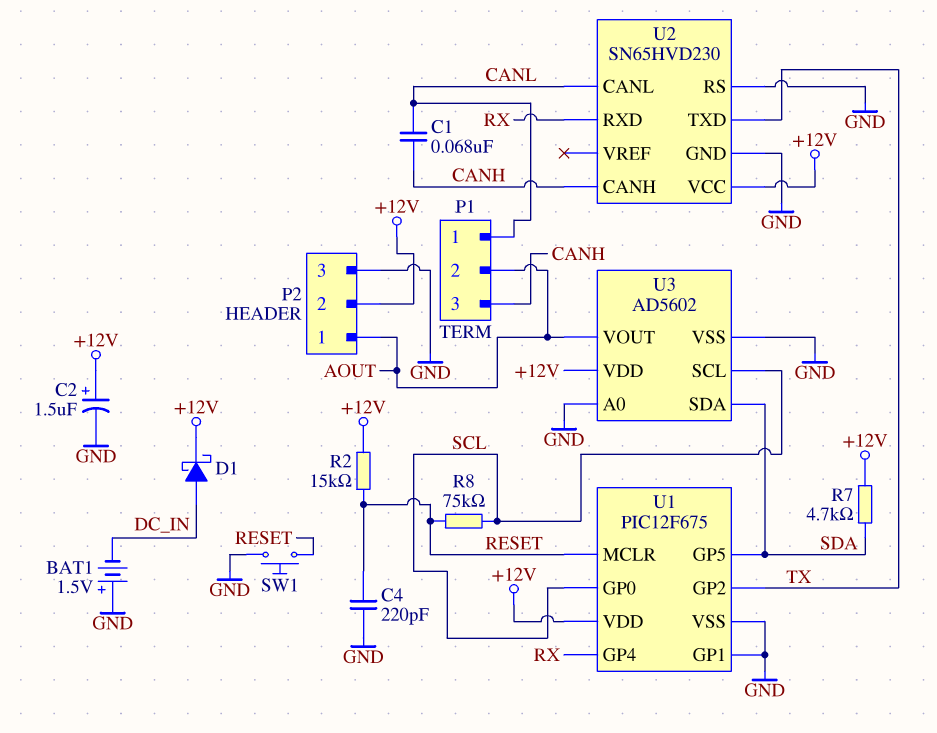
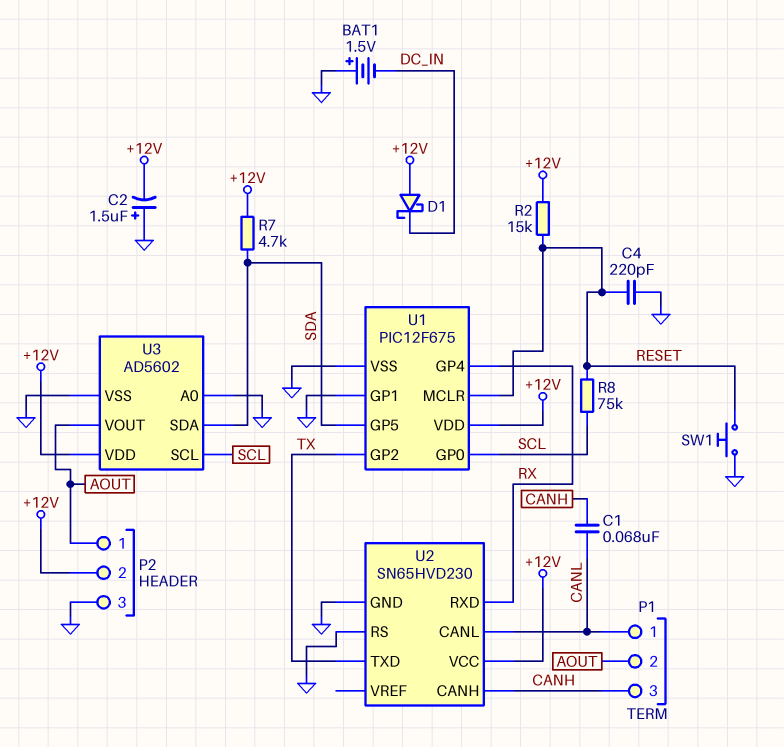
C2: 1.5uF (plus +12V, minus GND) -> 1.5uF (plus GND, minus +12V)
D1: schottky (A DC_IN, K +12V) -> schottky (A +12V, K DC_IN)

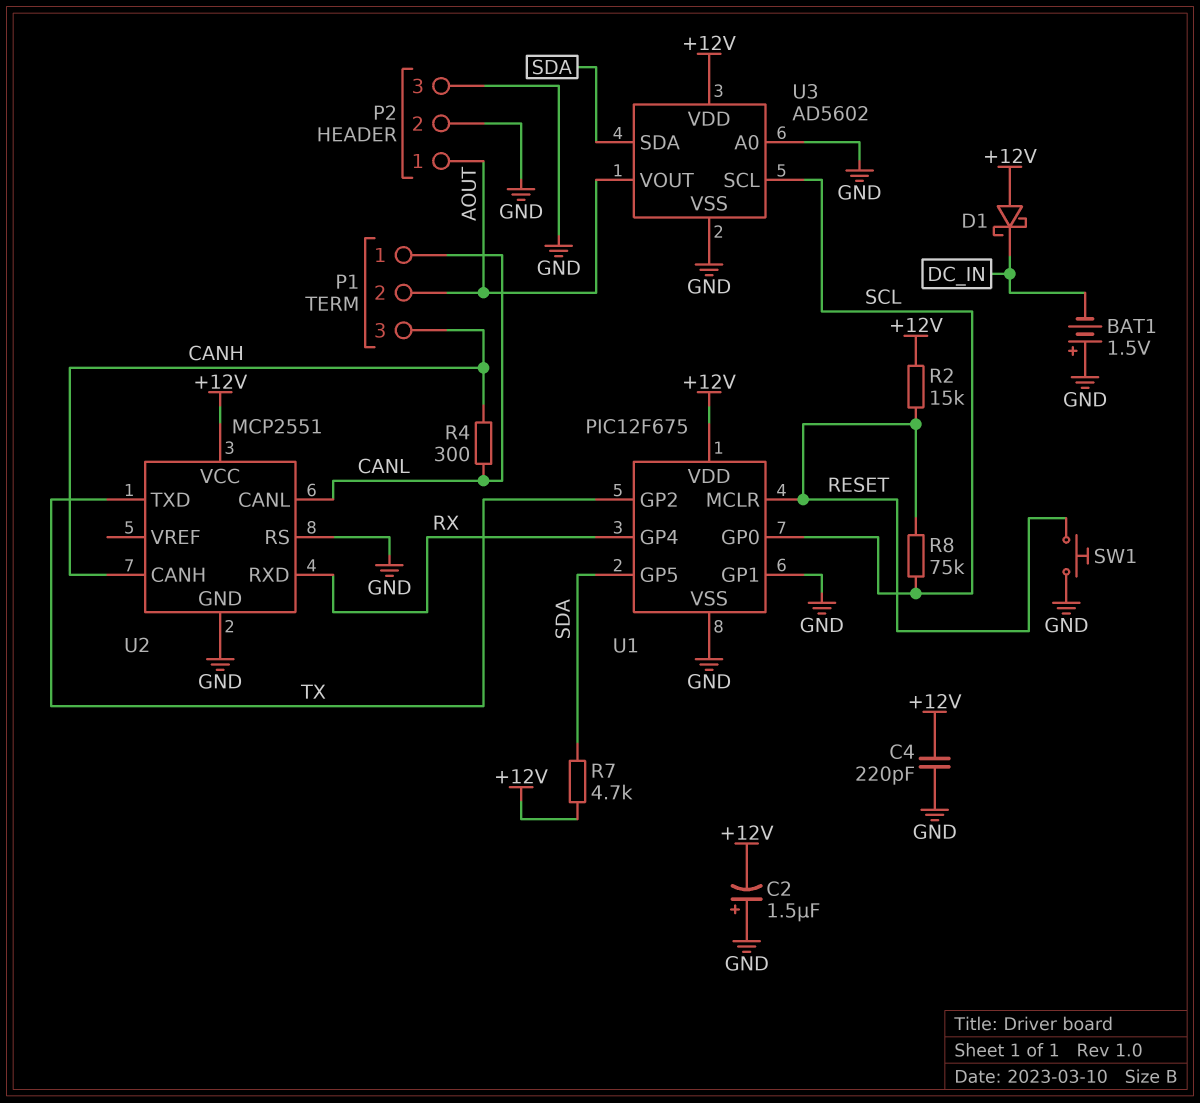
C1: 68nF (CANH, CANL) -> none
C4: 220pF (GND, RESET) -> 220pF (+12V, GND)
P2 pin 2: +12V -> GND
R4: none -> 300 (CANH, CANL)
U2: SN65HVD230 -> MCP2551

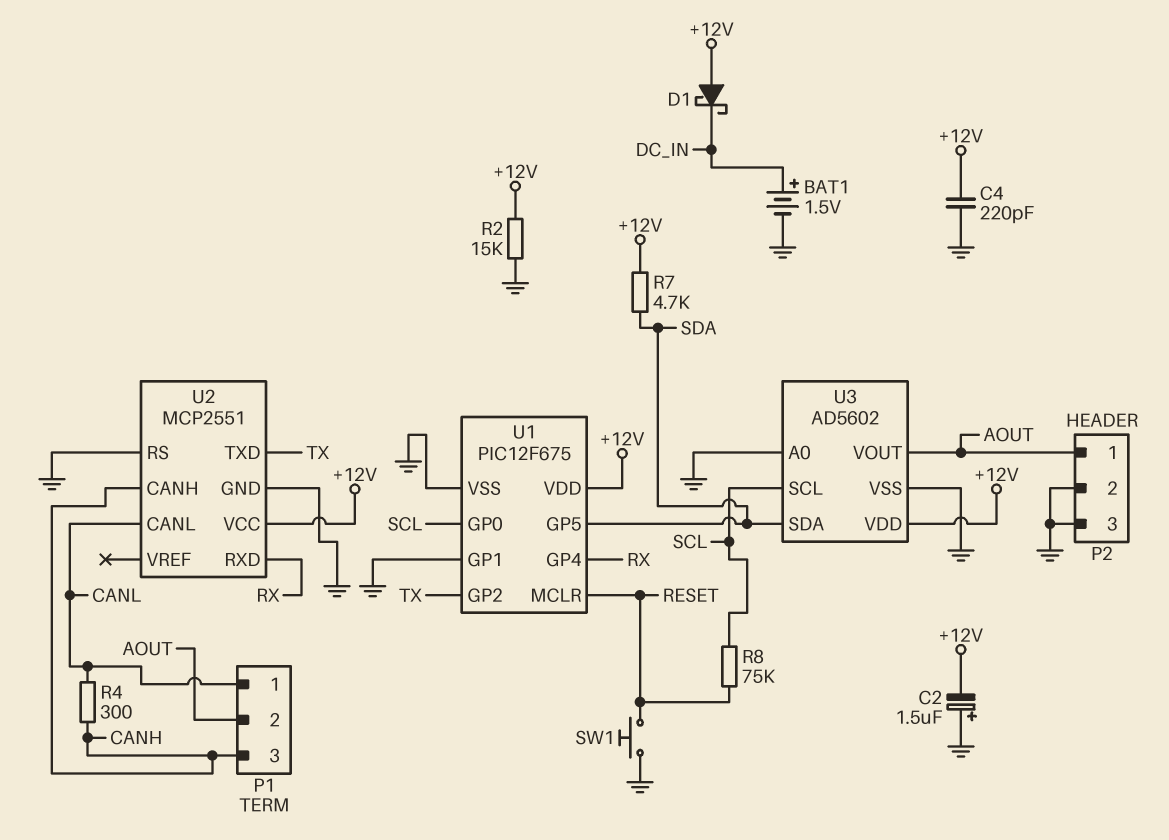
BAT1: 1.5V (plus GND, minus DC_IN) -> 1.5V (plus DC_IN, minus GND)
R2: 15k (+12V, RESET) -> 15k (+12V, GND)

